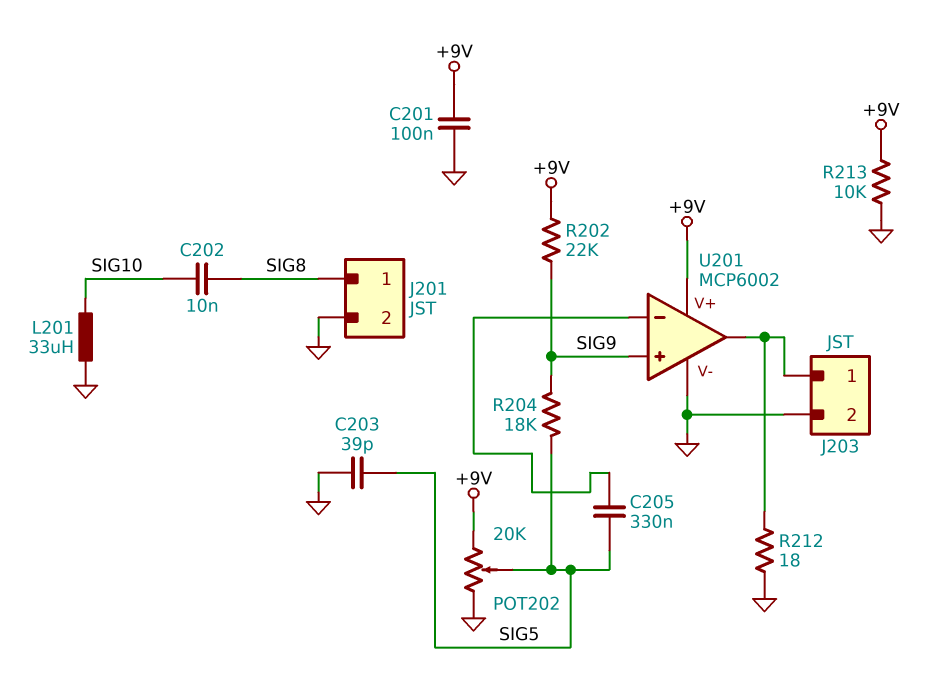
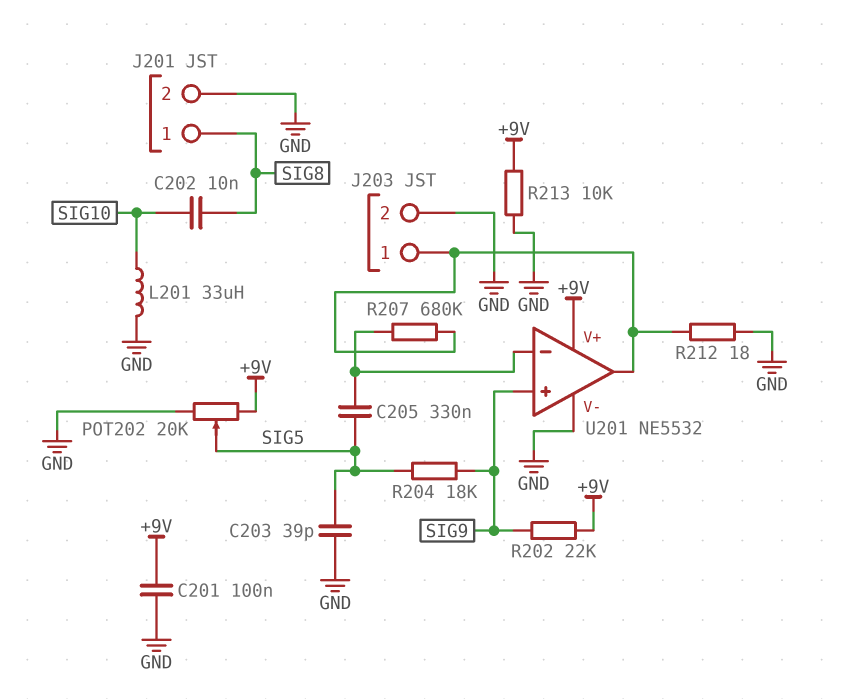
R207: none -> 680k (J203/1, U201/in-)
U201: MCP6002 -> NE5532

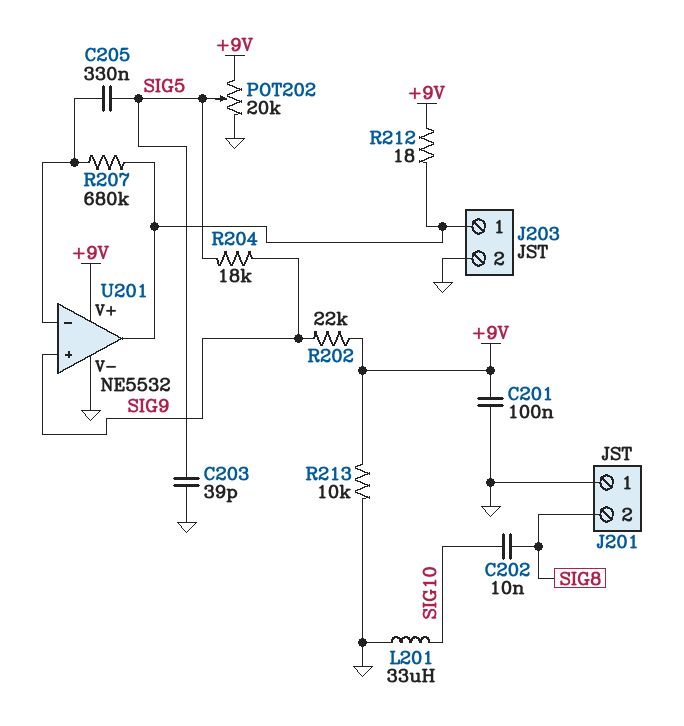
J201 pin 1: SIG8 -> GND
J201 pin 2: GND -> SIG8
R212: 18 (GND, J203/1) -> 18 (+9V, J203/1)

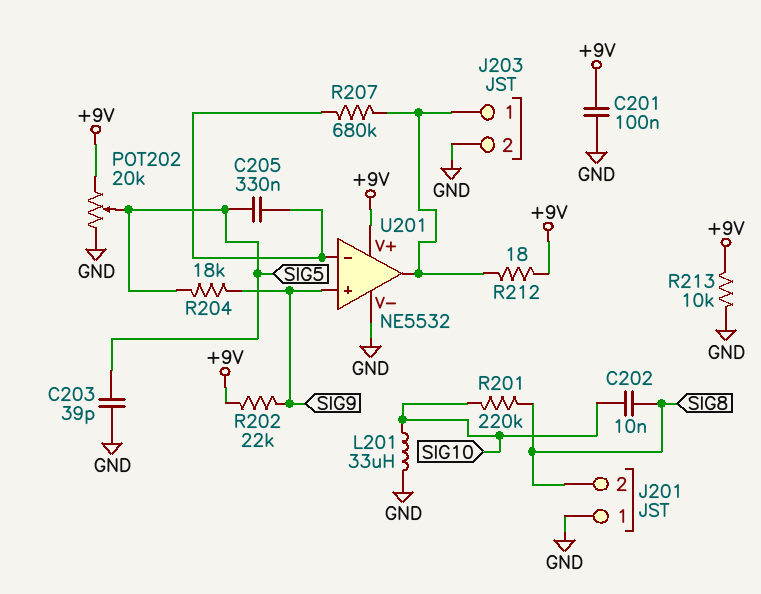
R201: none -> 220k (SIG8, SIG10)

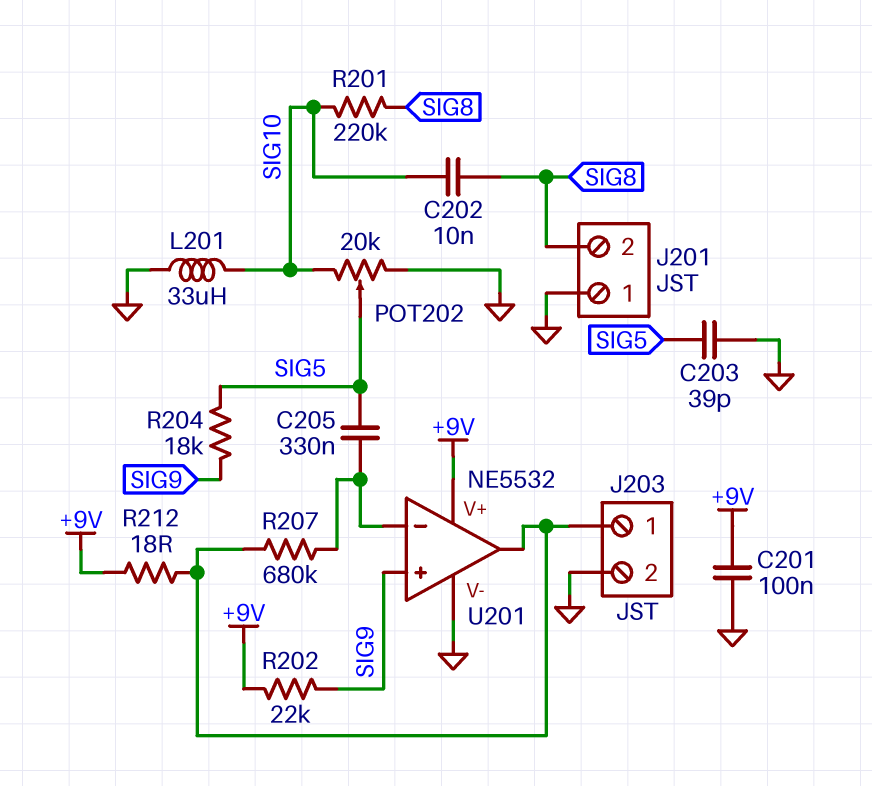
POT202: 20k (+9V, GND, wiper SIG5) -> 20k (GND, SIG10, wiper SIG5)
R213: 10k (+9V, GND) -> none

